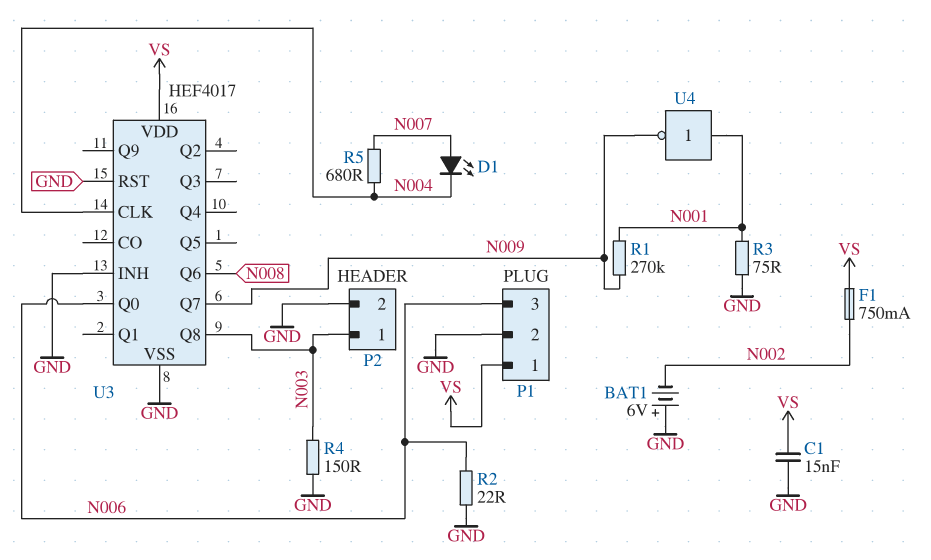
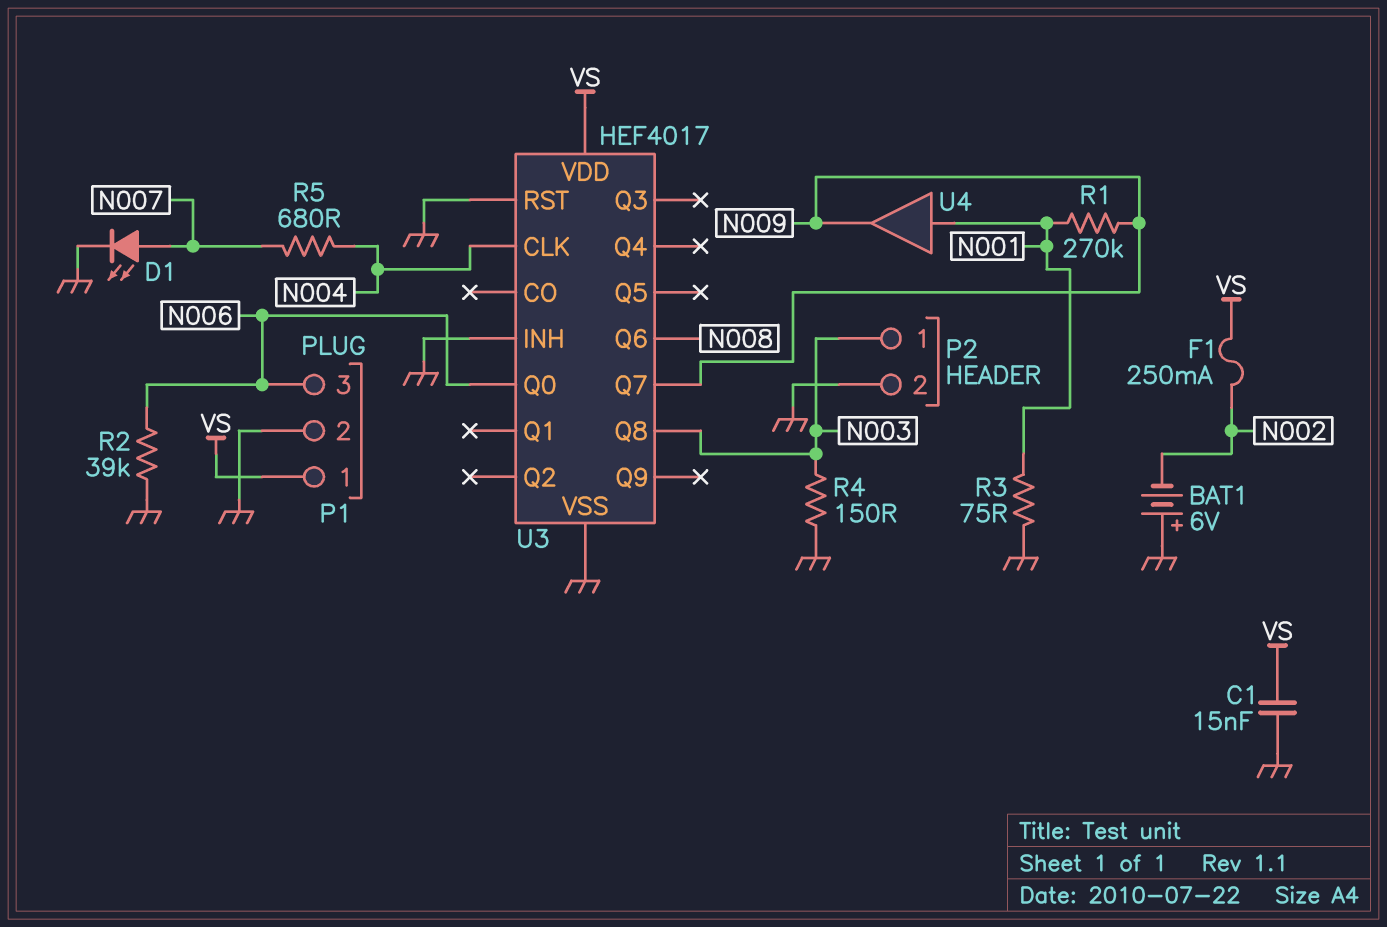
D1: LED (A N007, K N004) -> LED (A N007, K GND)
F1: 750mA (N002, VS) -> 250mA (N002, VS)
R2: 22 (GND, N006) -> 39k (GND, N006)
U4: NOT (in N001, out N009) -> buffer (in N001, out N009)

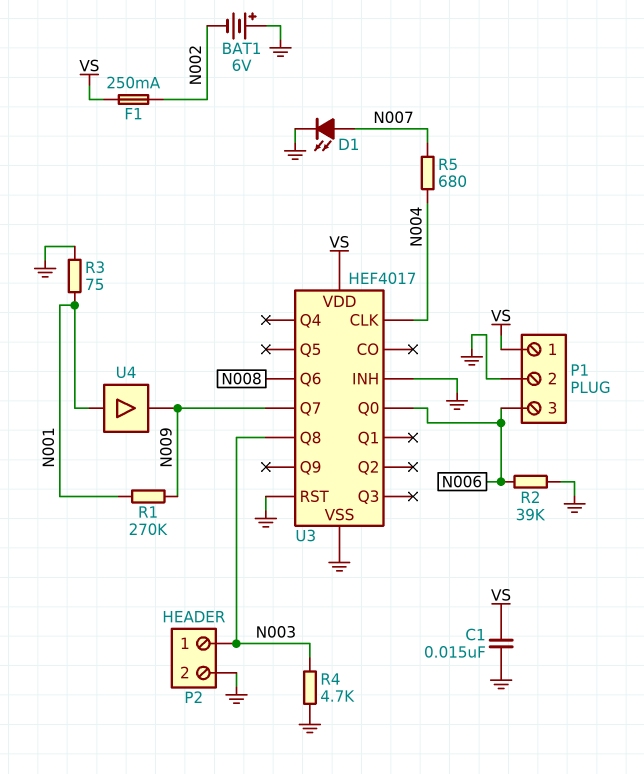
R4: 150 (GND, N003) -> 4.7k (GND, N003)

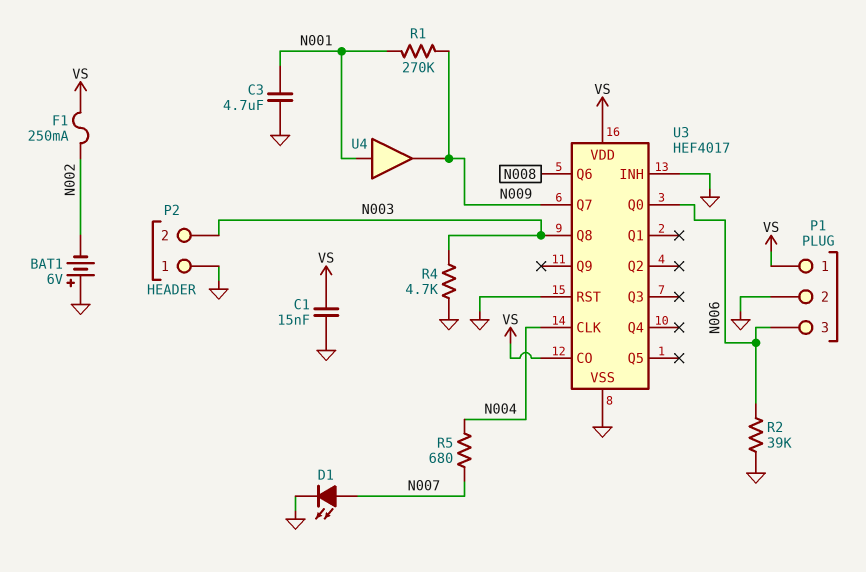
C3: none -> 4.7uF (GND, N001)
P2 pin 1: N003 -> GND
P2 pin 2: GND -> N003
R3: 75 (GND, N001) -> none
U3 pin CO: none -> VS

